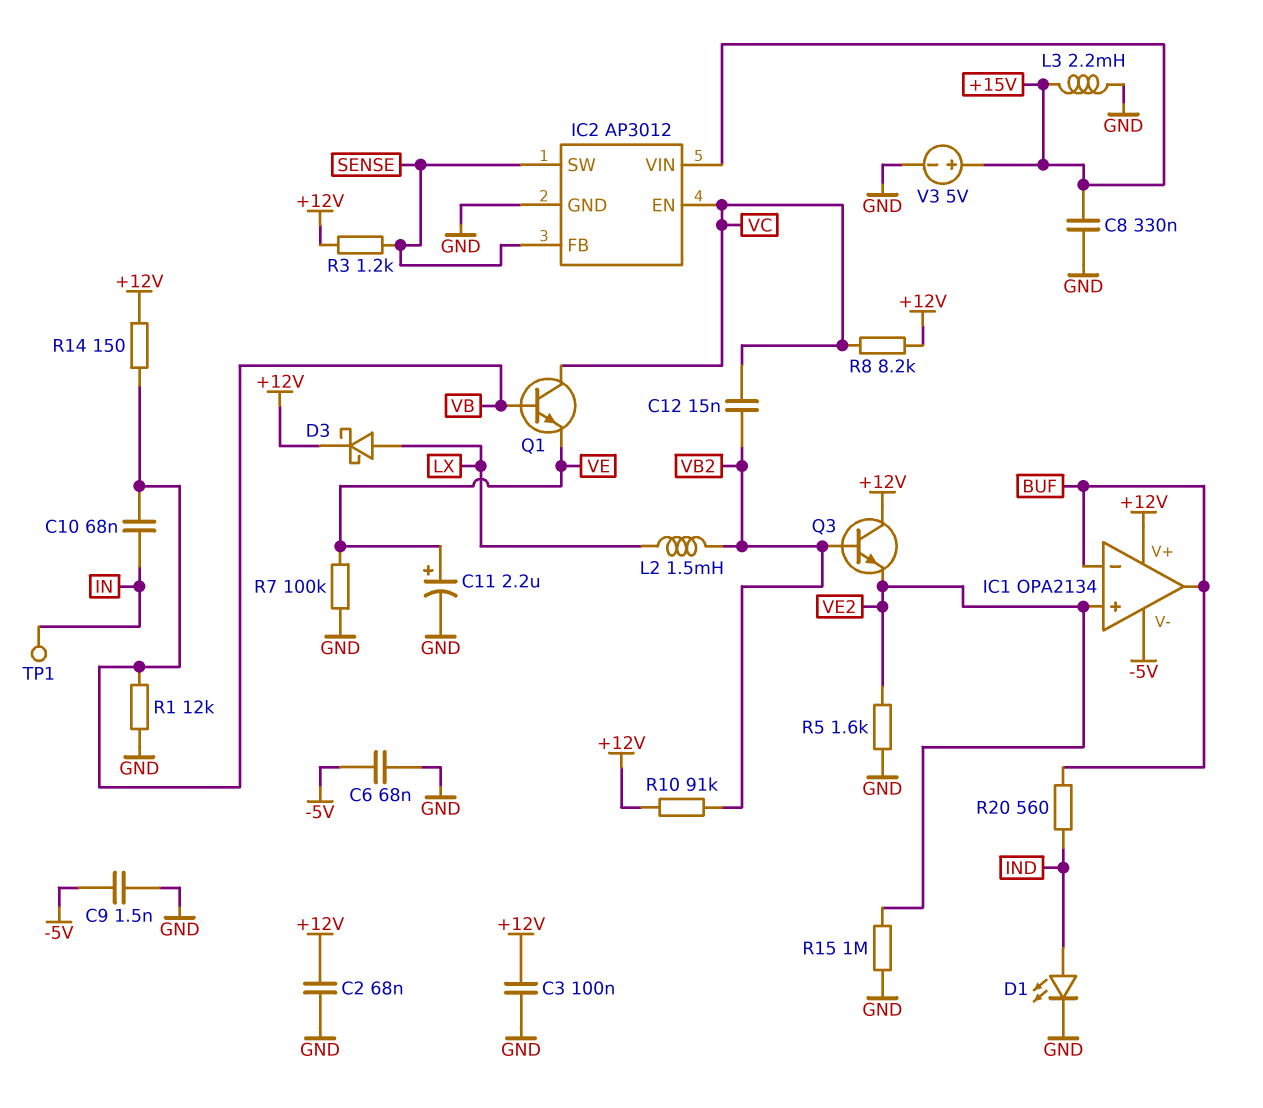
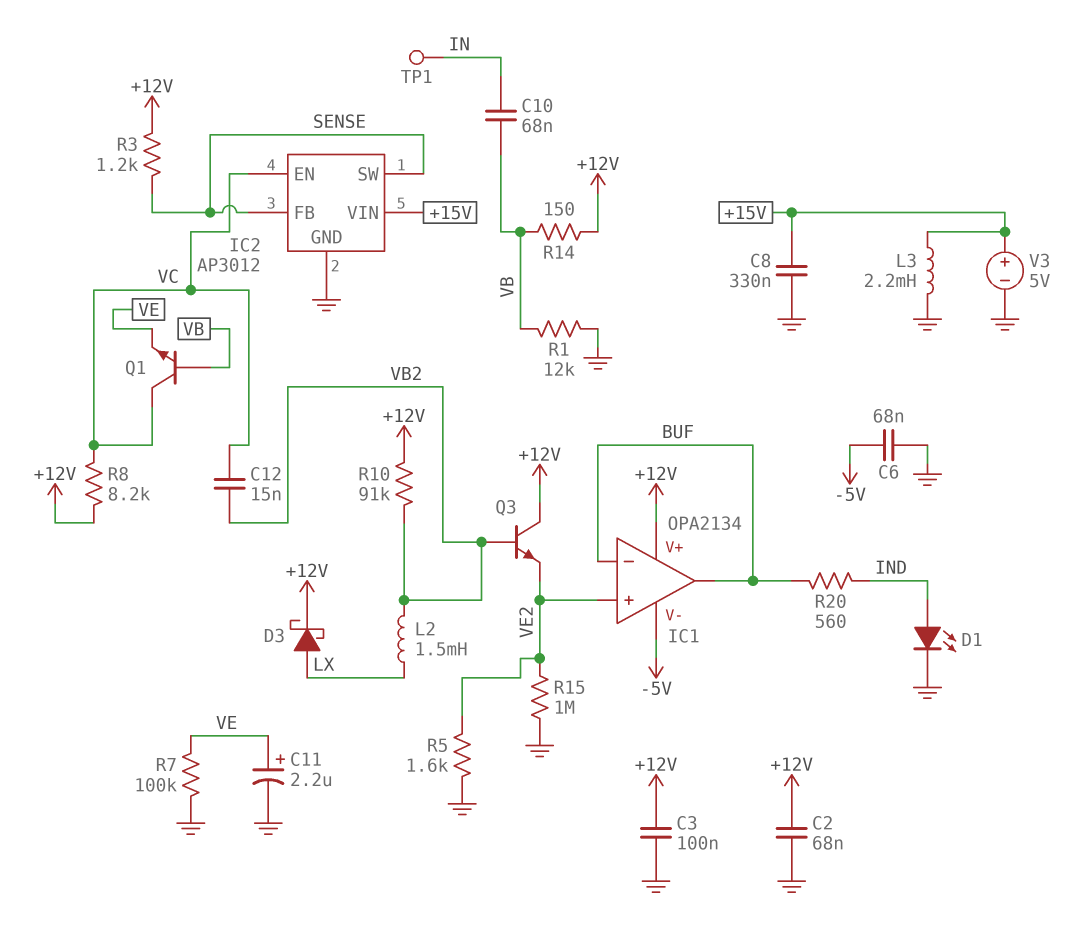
C9: 1.5nF (-5V, GND) -> none

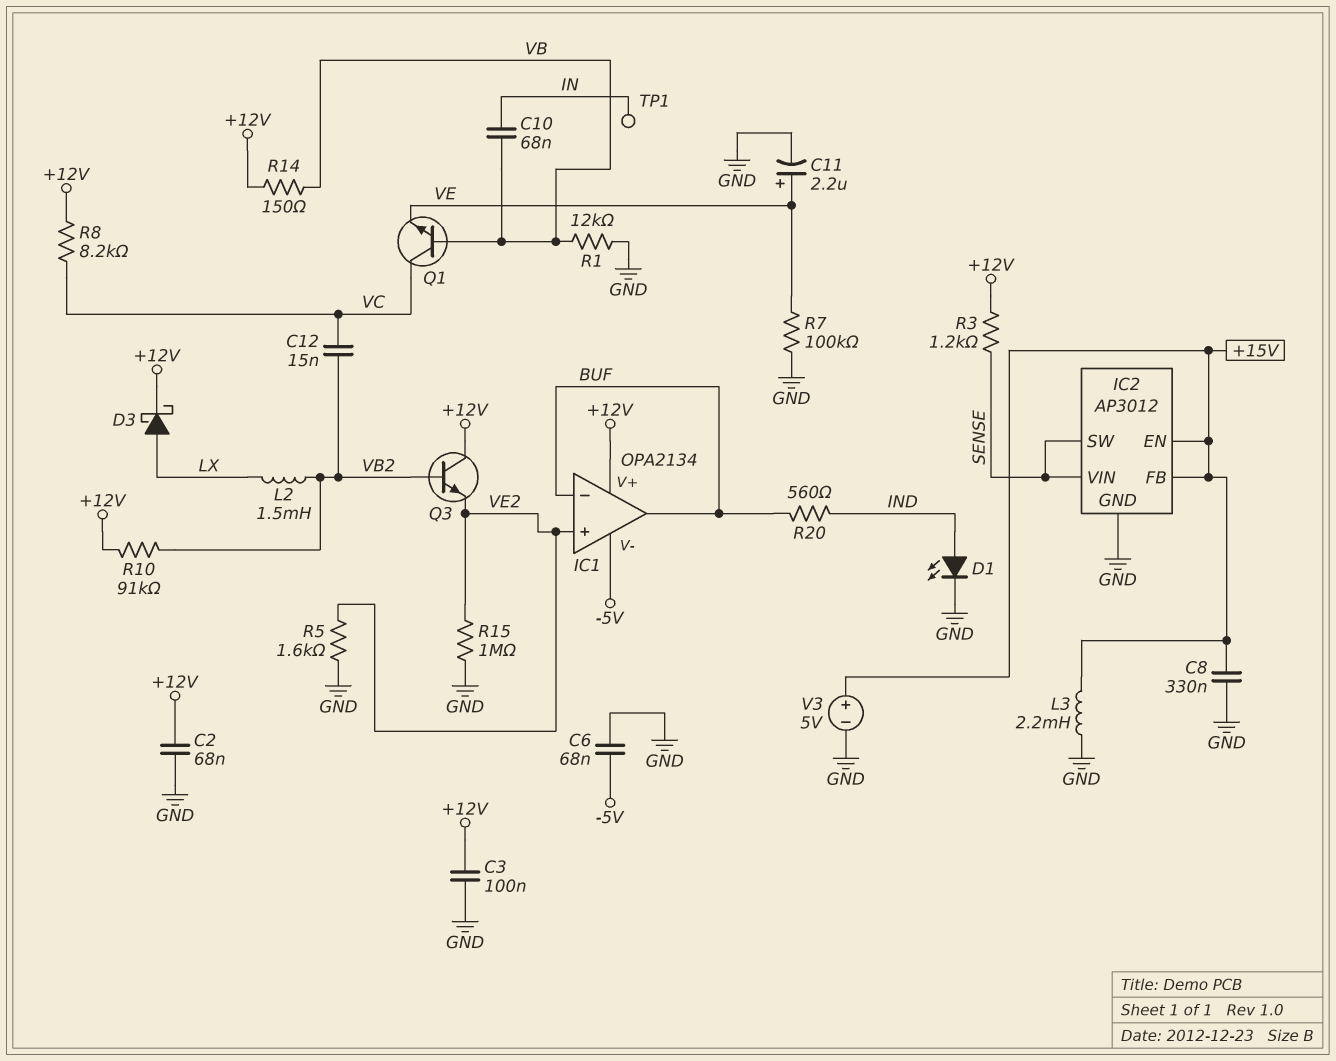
IC2 pin EN: VC -> +15V
IC2 pin FB: SENSE -> +15V
IC2 pin VIN: +15V -> SENSE

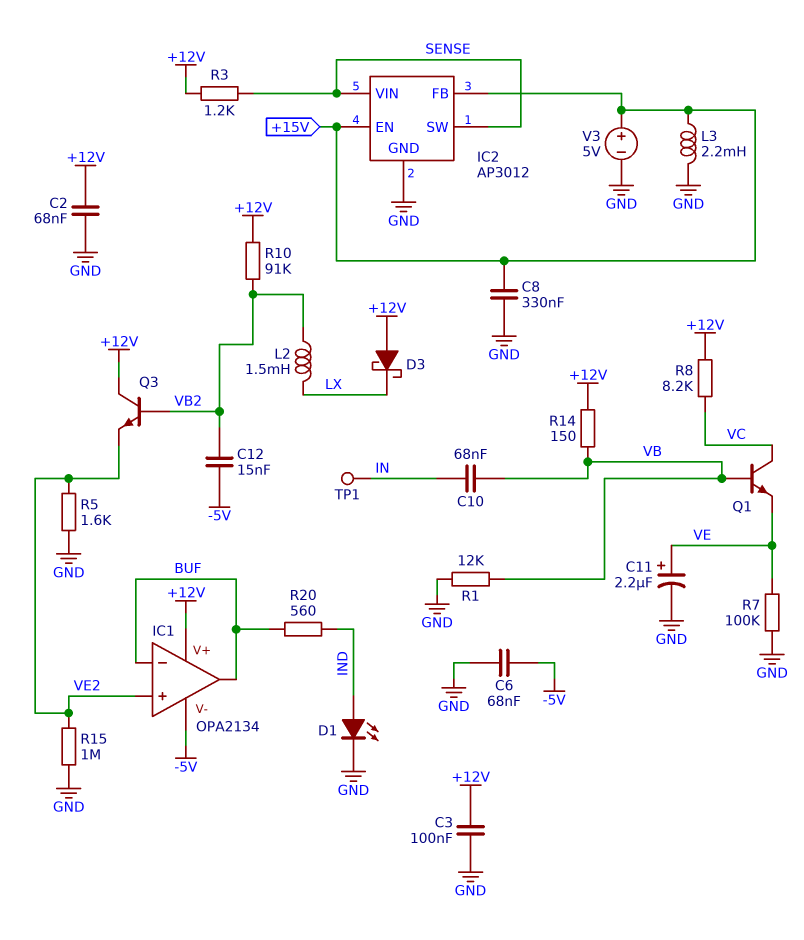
C12: 15nF (VB2, VC) -> 15nF (-5V, VB2)
D3: schottky (A LX, K +12V) -> schottky (A +12V, K LX)

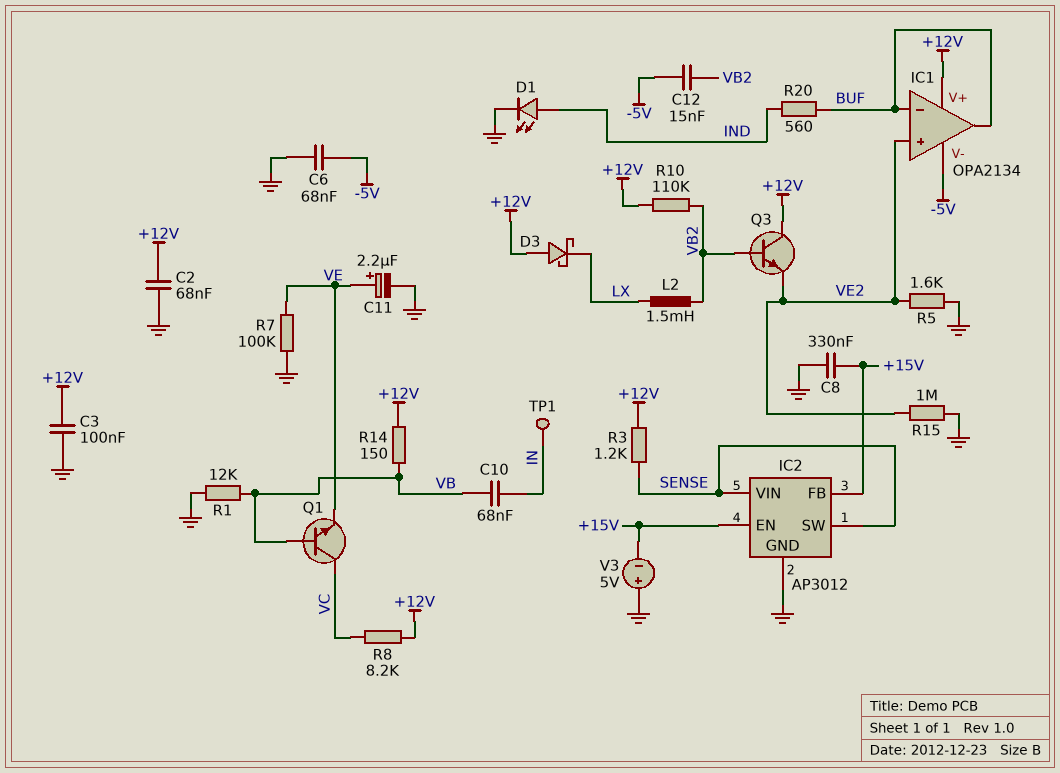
L3: 2.2mH (+15V, GND) -> none
R10: 91k (+12V, VB2) -> 110k (+12V, VB2)
V3: 5V (plus +15V, minus GND) -> 5V (plus GND, minus +15V)

